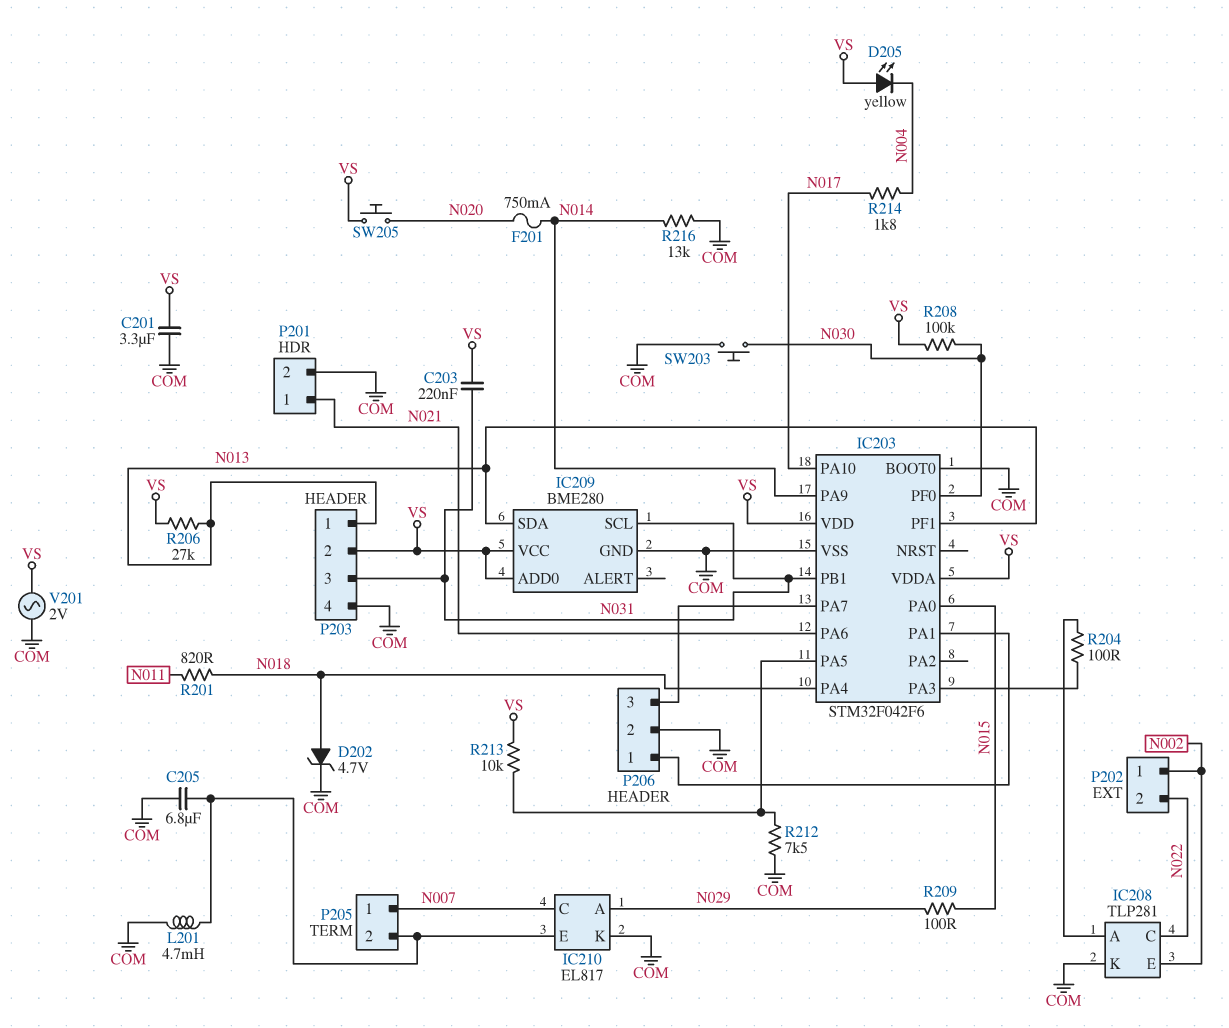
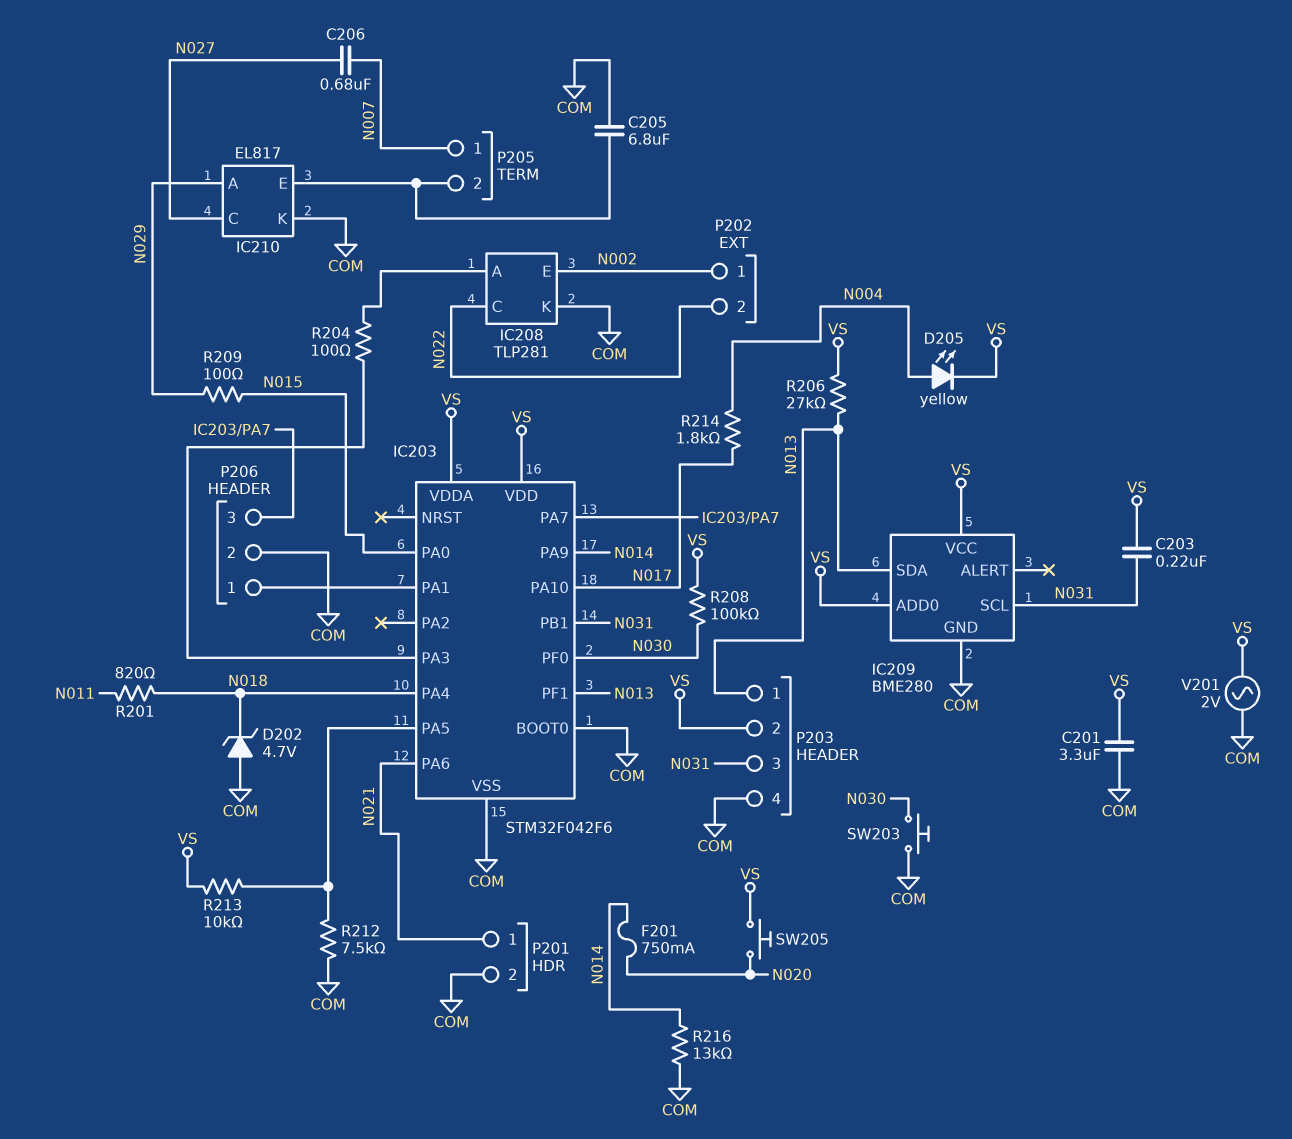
C206: none -> 680nF (N007, N027)
D202: zener 4.7V (A N018, K COM) -> zener 4.7V (A COM, K N018)
D205: LED yellow (A VS, K N004) -> LED yellow (A N004, K VS)
IC210 pin C: N007 -> N027
L201: 4.7mH (COM, IC210/E) -> none

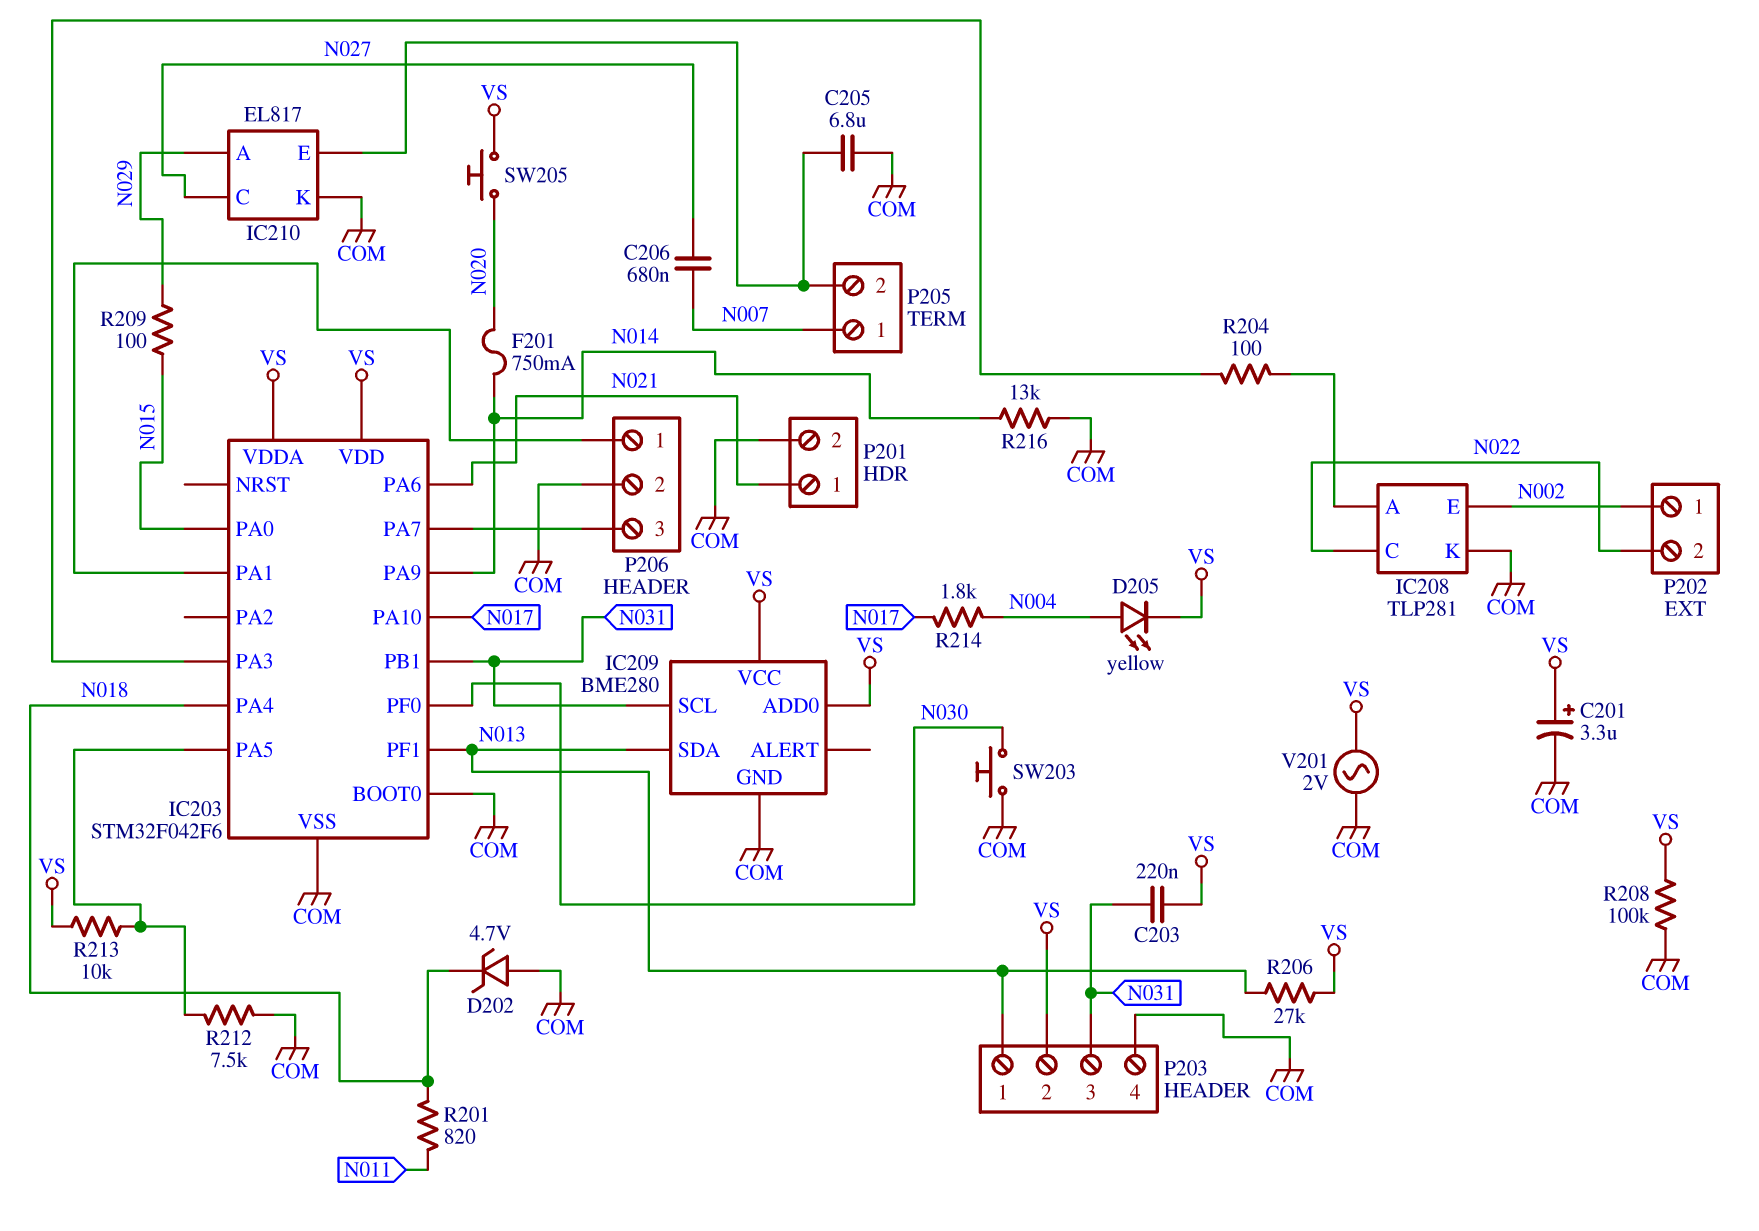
C201: 3.3uF (COM, VS) -> 3.3uF (plus VS, minus COM)
R208: 100k (N030, VS) -> 100k (COM, VS)

